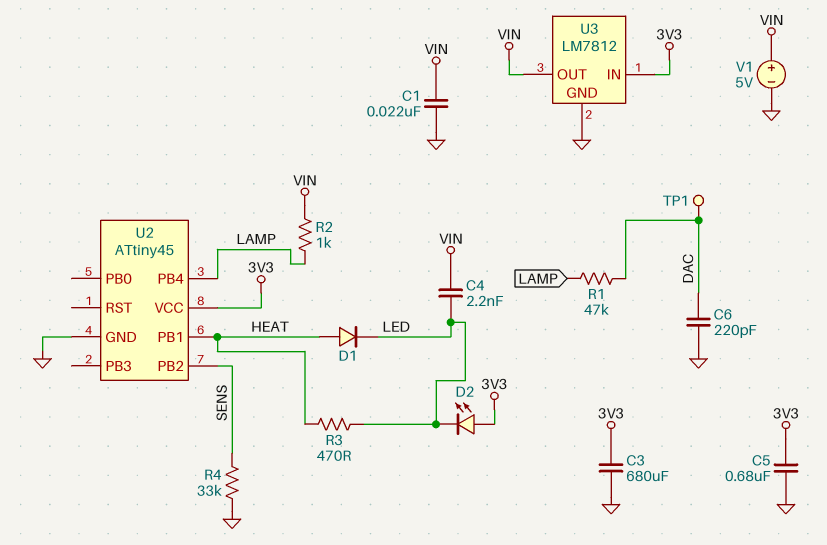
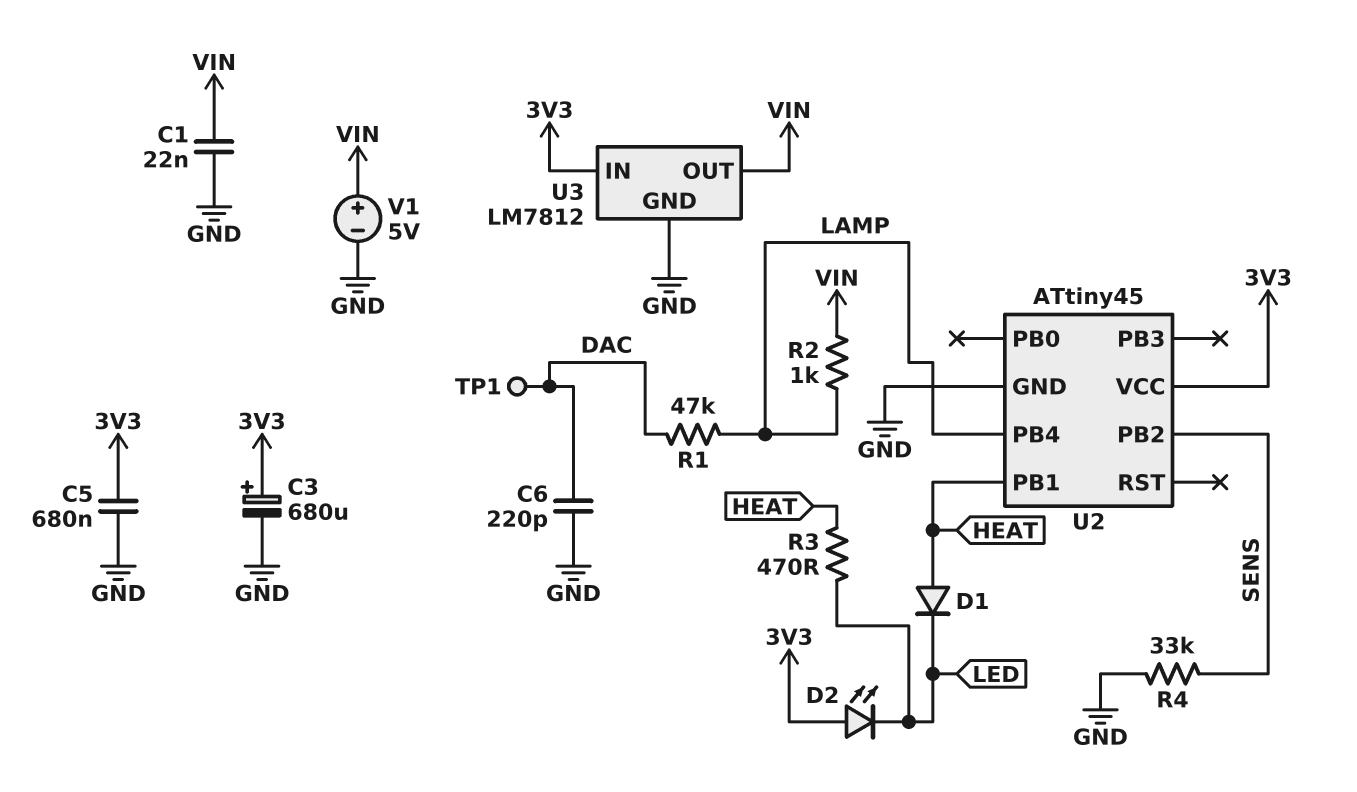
C3: 680uF (3V3, GND) -> 680uF (plus 3V3, minus GND)
C4: 2.2nF (LED, VIN) -> none

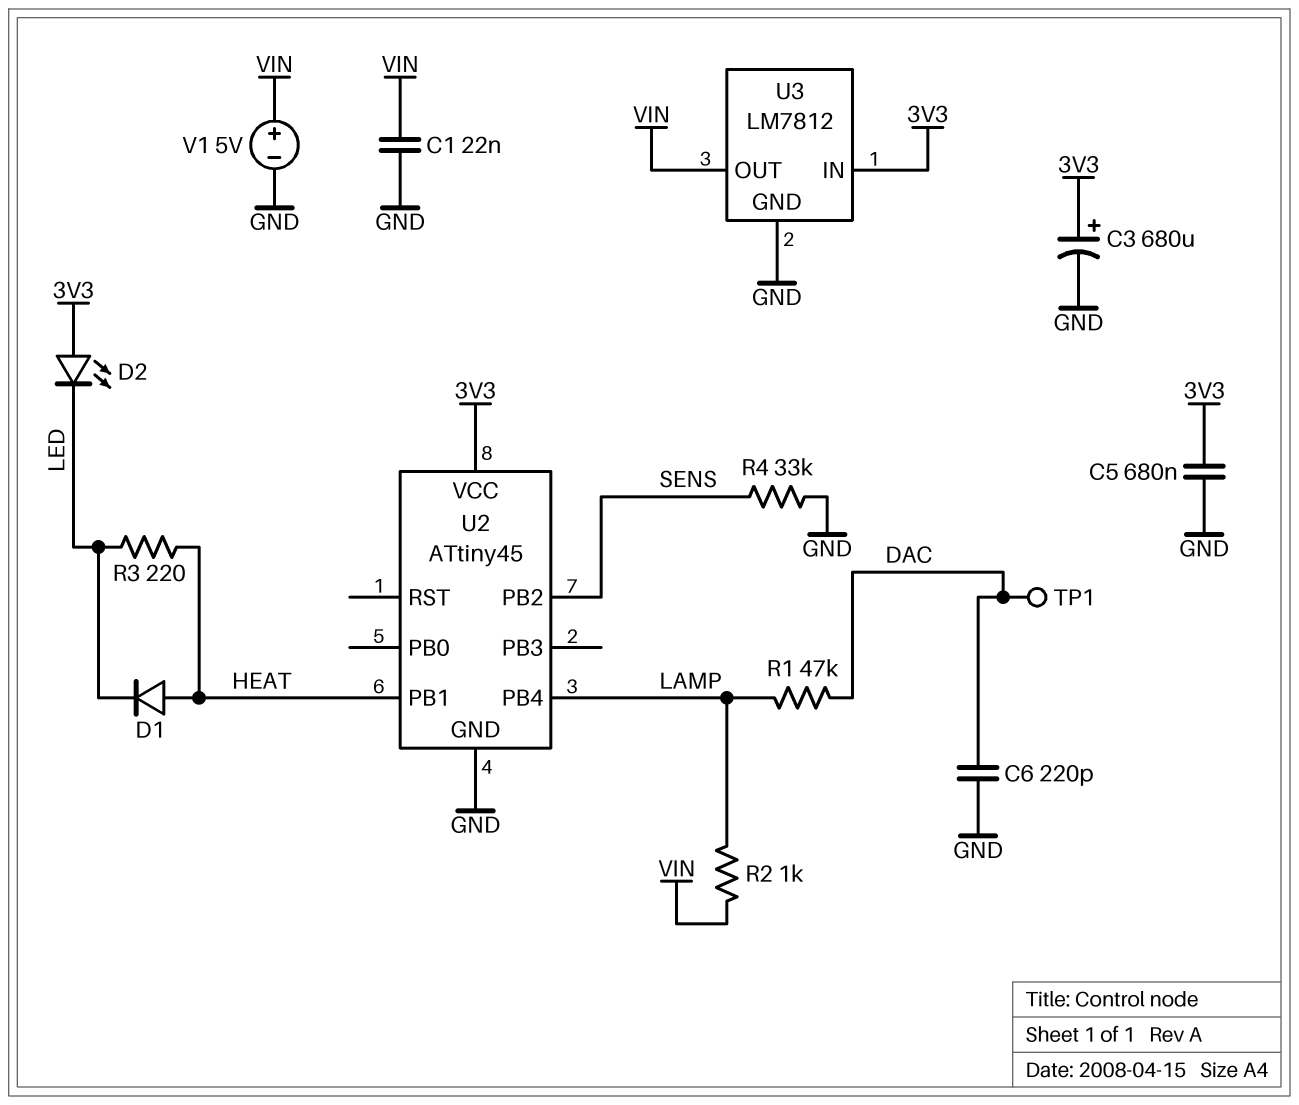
R3: 470 (HEAT, LED) -> 220 (HEAT, LED)

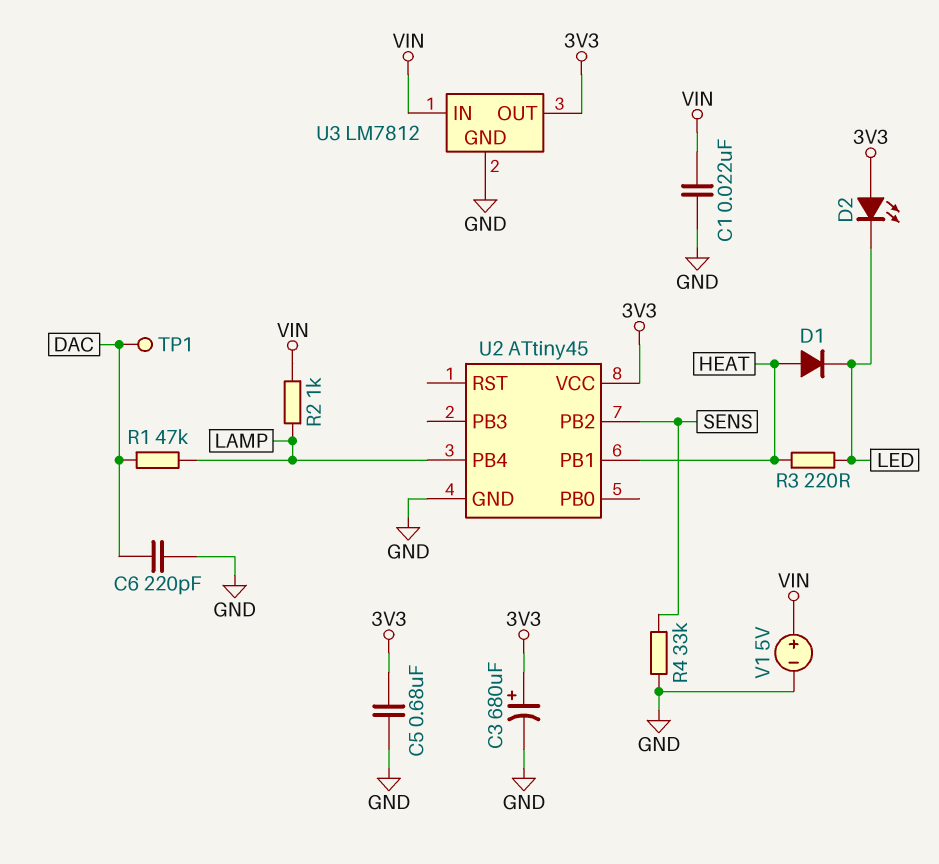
U3 pin IN: 3V3 -> VIN
U3 pin OUT: VIN -> 3V3

